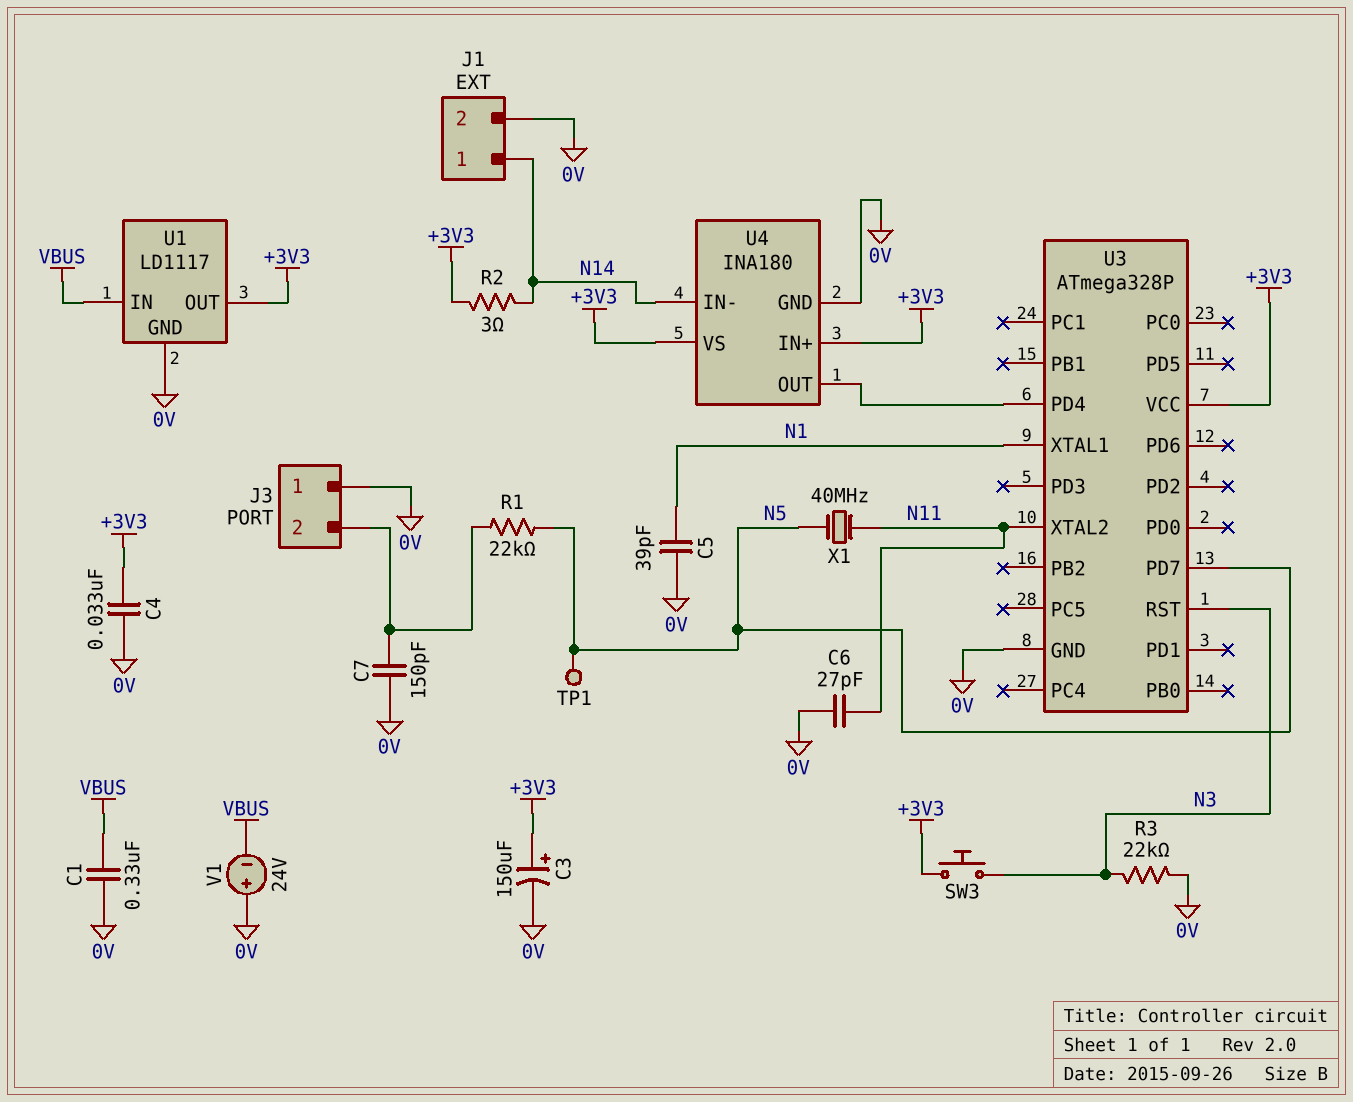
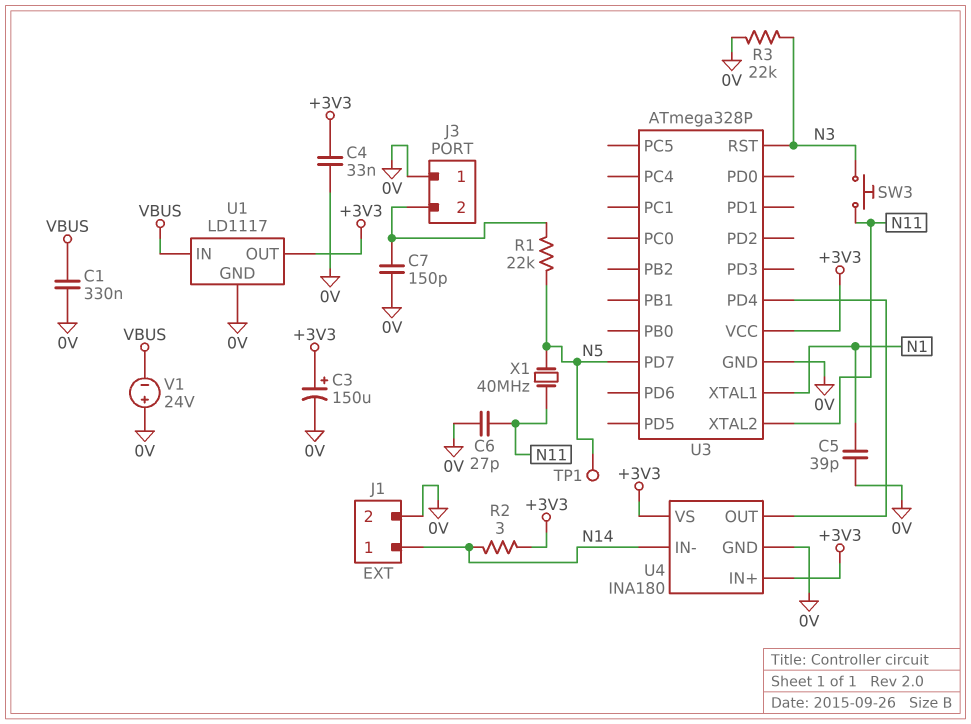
SW3: button (+3V3, N3) -> button (N3, N11)

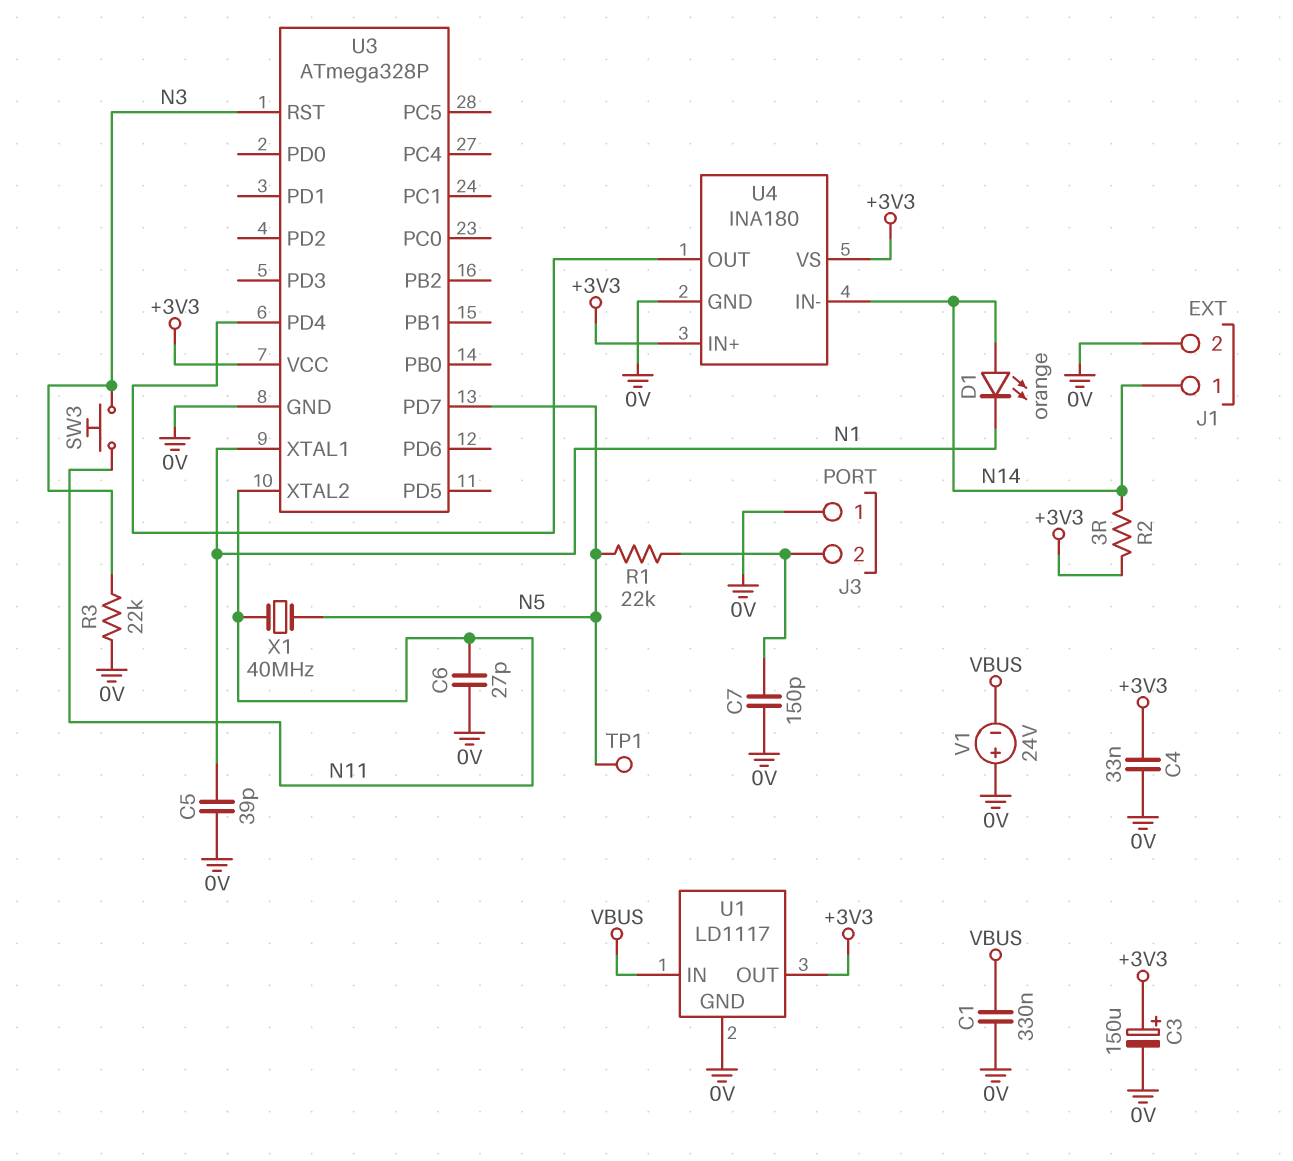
D1: none -> LED orange (A N14, K N1)

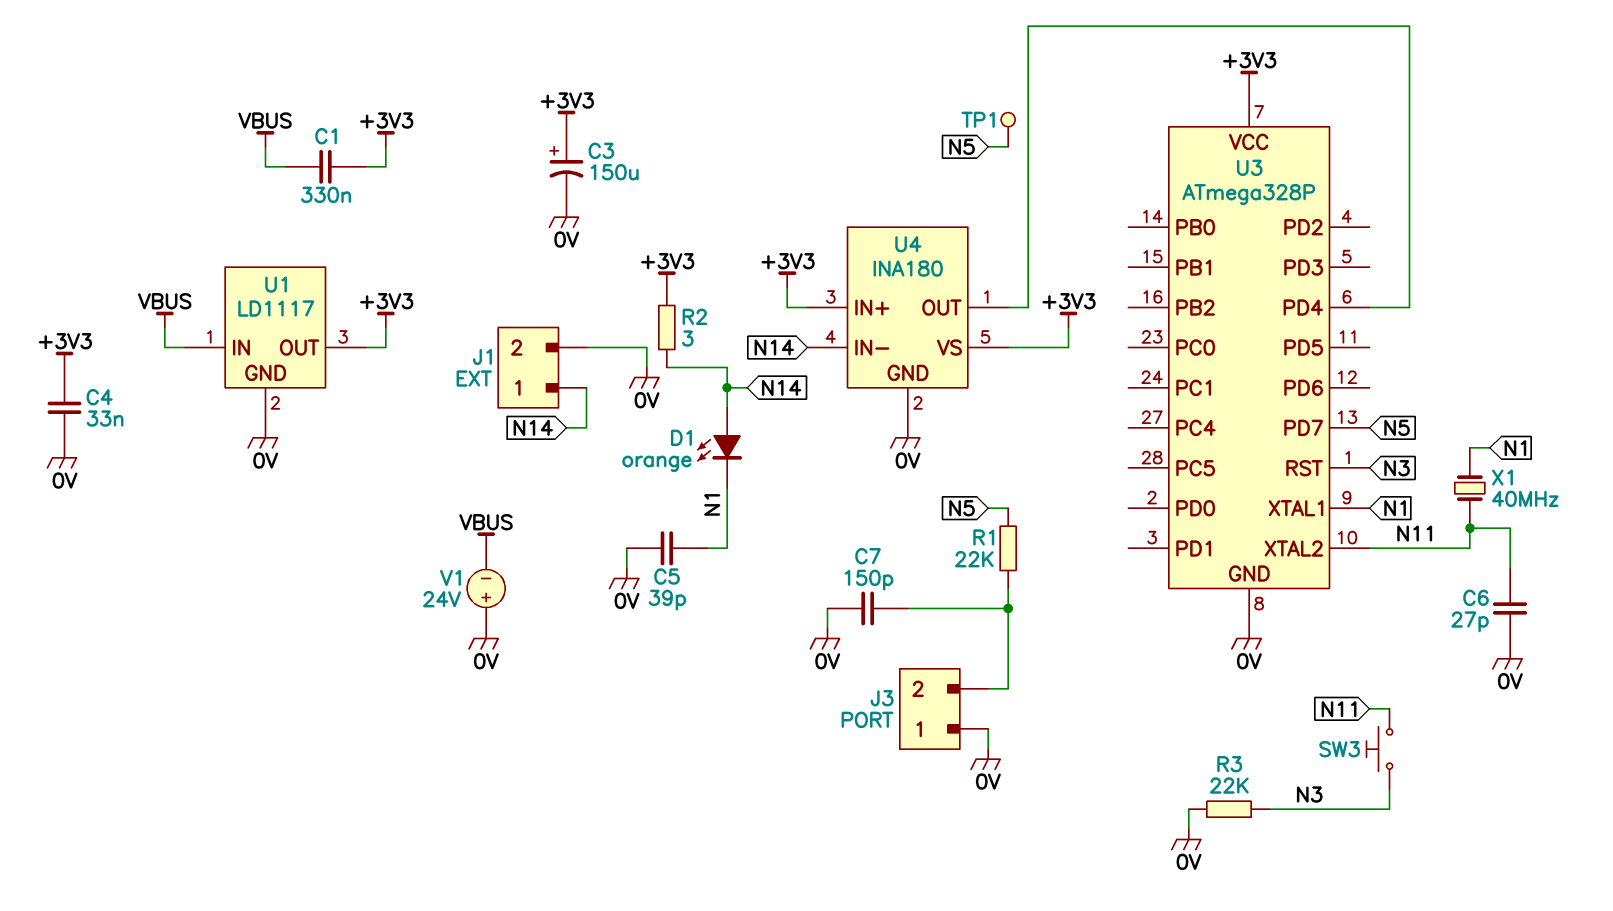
C1: 330nF (0V, VBUS) -> 330nF (+3V3, VBUS)
X1: 40MHz (N5, N11) -> 40MHz (N1, N11)

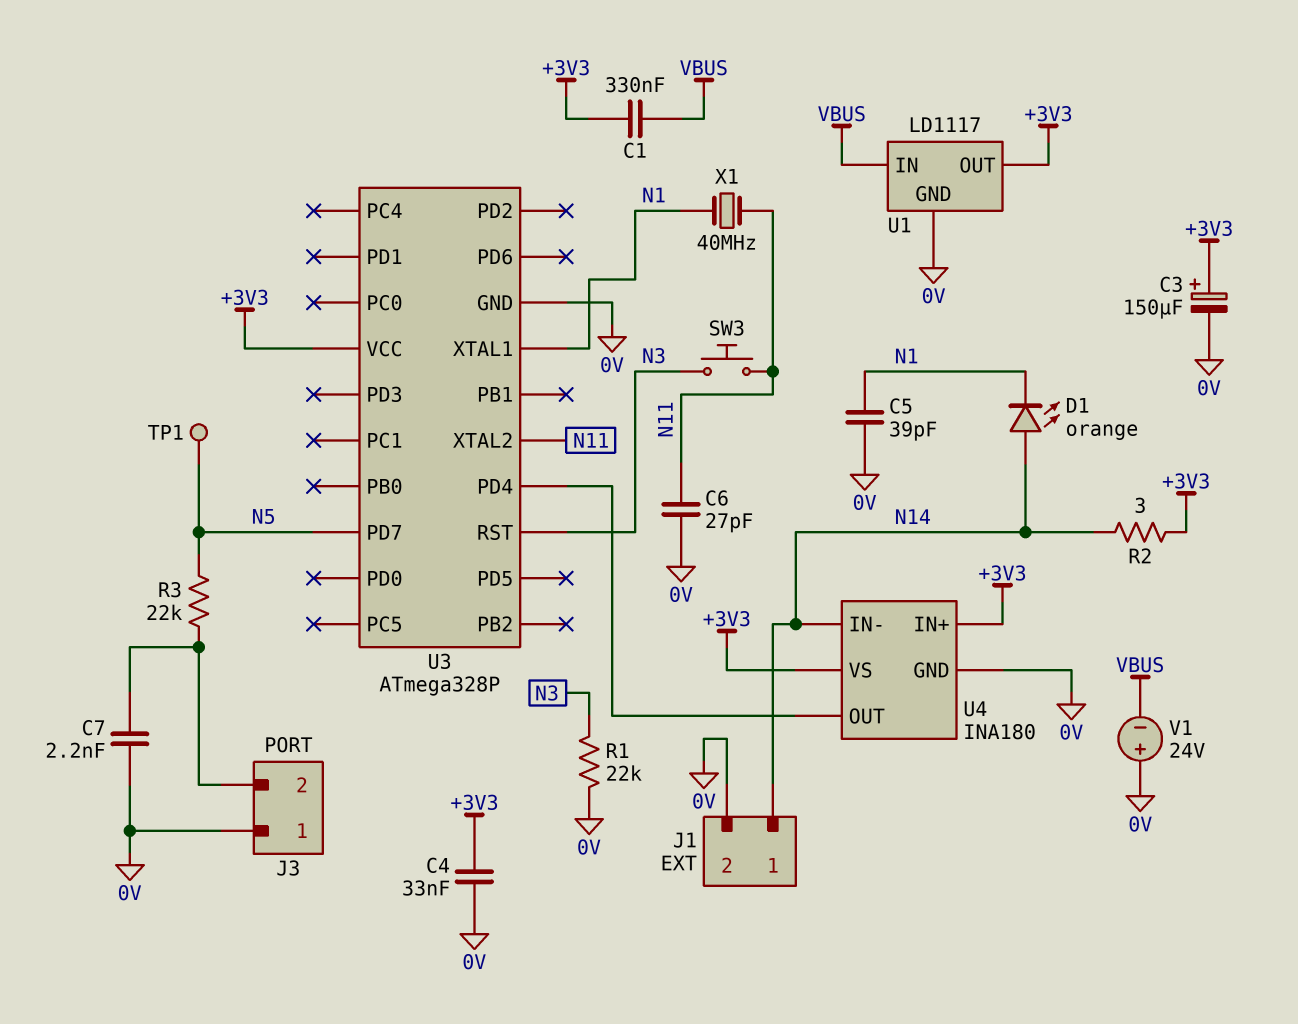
C7: 150pF (0V, J3/2) -> 2.2nF (0V, J3/2)
R1: 22k (J3/2, N5) -> 22k (0V, N3)
R3: 22k (0V, N3) -> 22k (J3/2, N5)

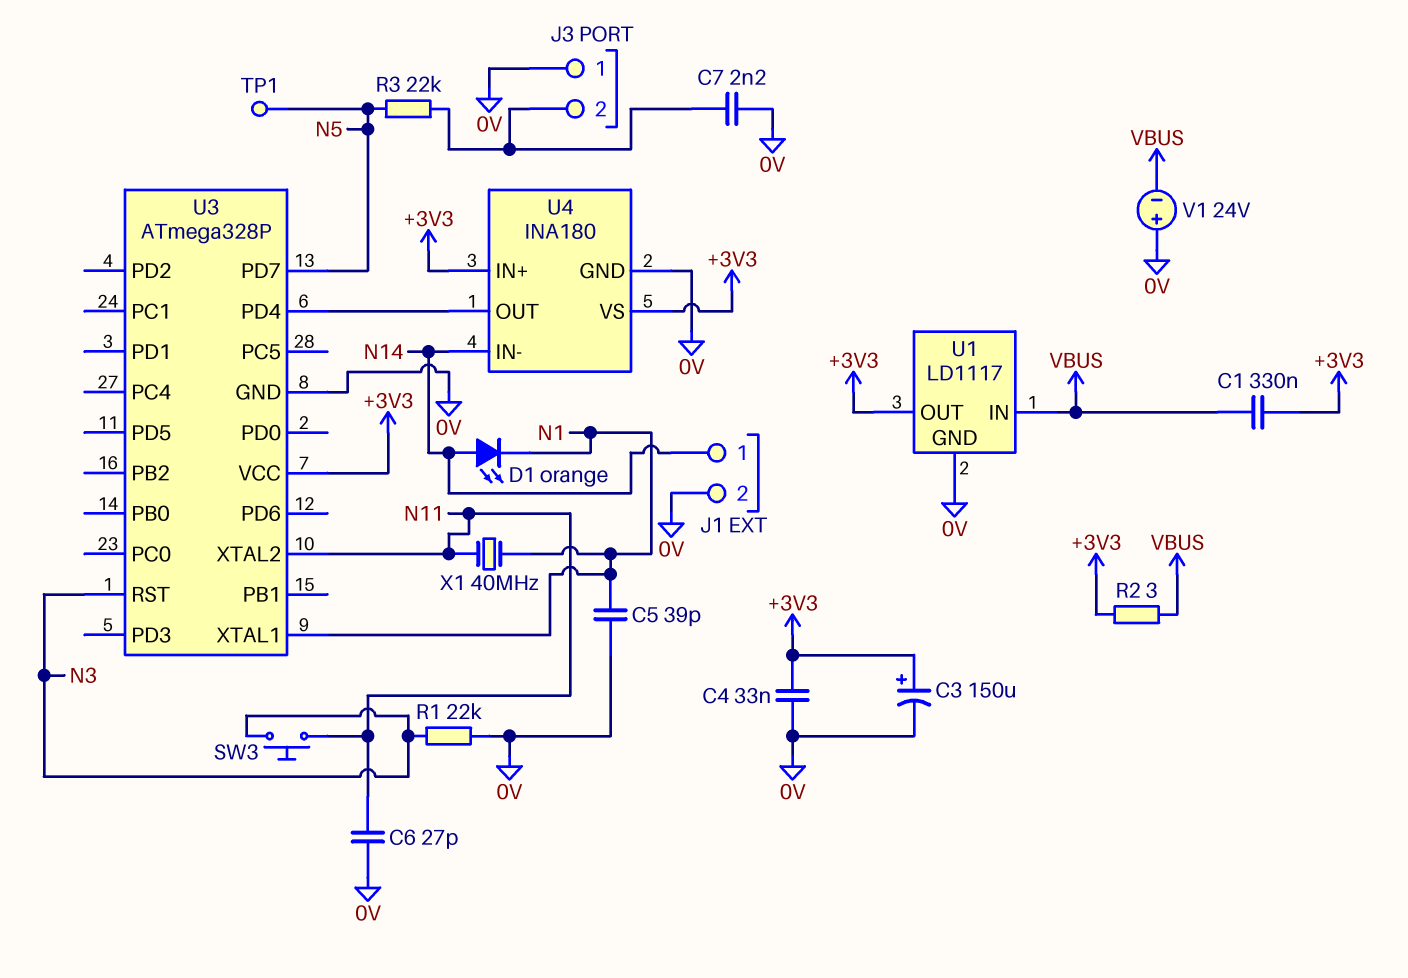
R2: 3 (+3V3, N14) -> 3 (+3V3, VBUS)

